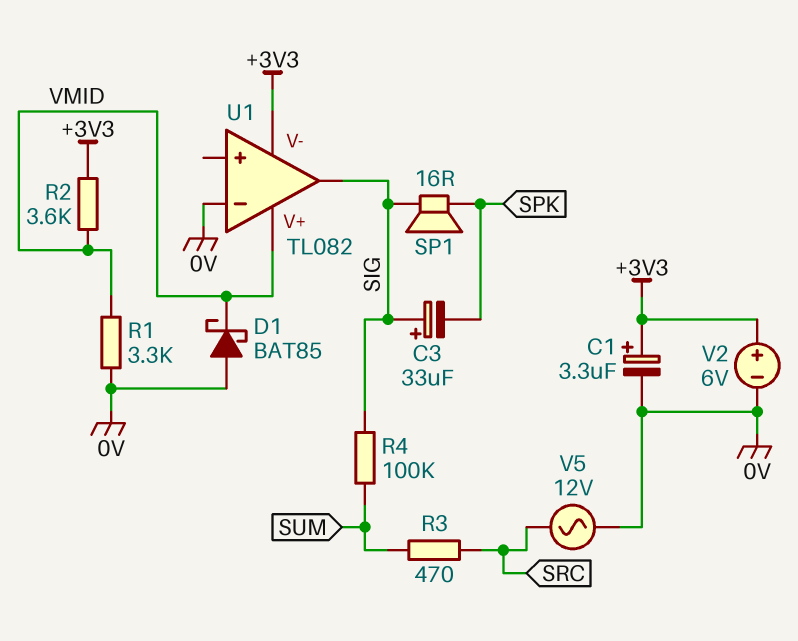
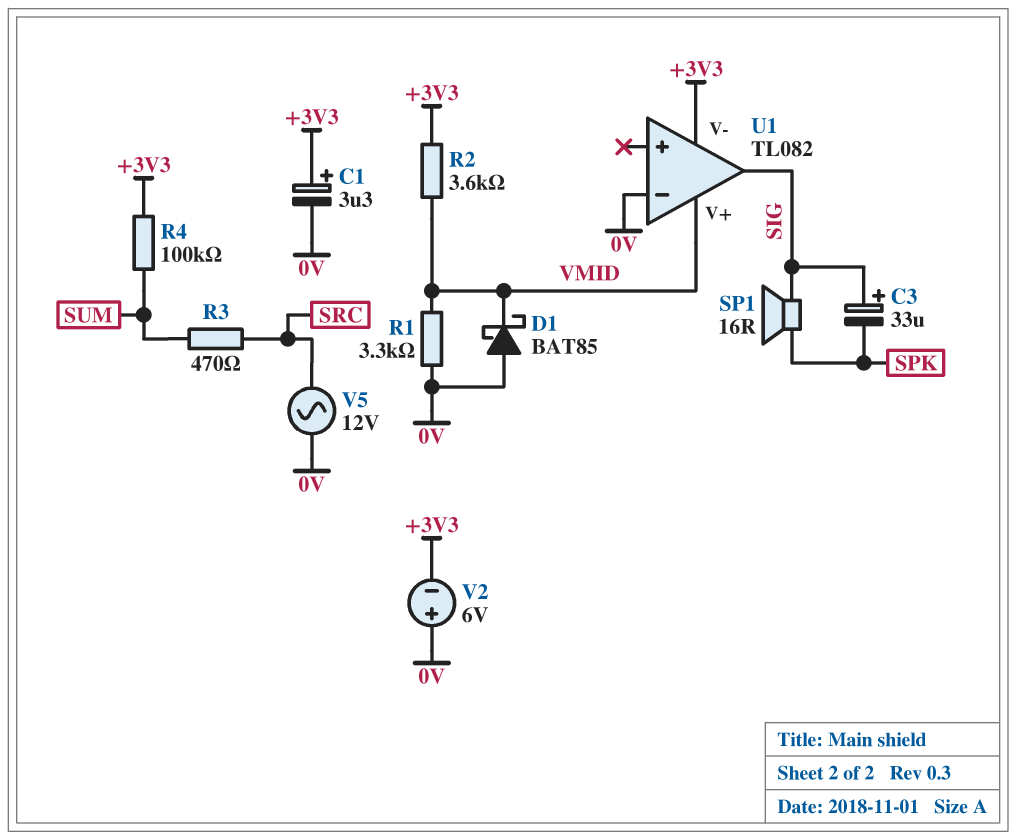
R4: 100k (SIG, SUM) -> 100k (+3V3, SUM)
V2: 6V (plus +3V3, minus 0V) -> 6V (plus 0V, minus +3V3)

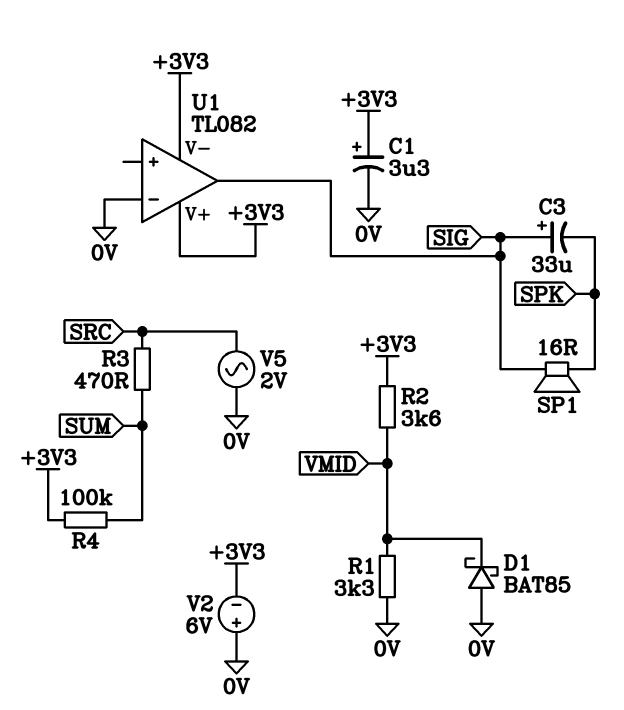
U1 pin V+: VMID -> +3V3
V5: AC 12V (0V, SRC) -> AC 2V (0V, SRC)

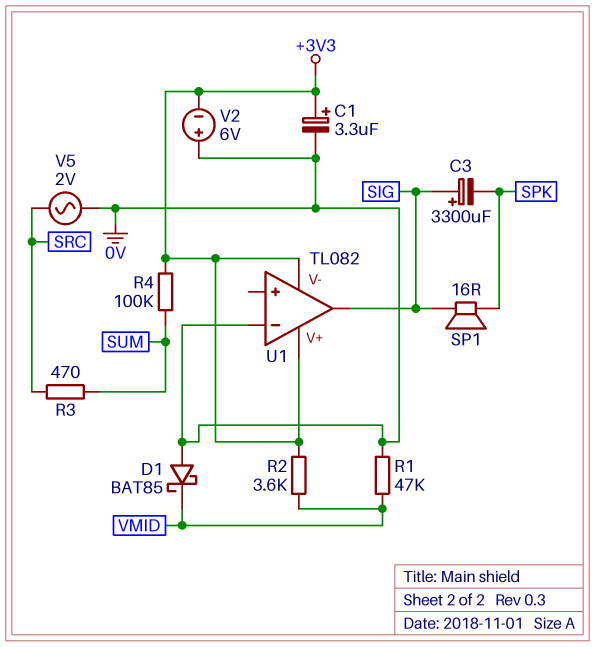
C3: 33uF (plus SIG, minus SPK) -> 3300uF (plus SIG, minus SPK)
R1: 3.3k (0V, VMID) -> 47k (0V, VMID)

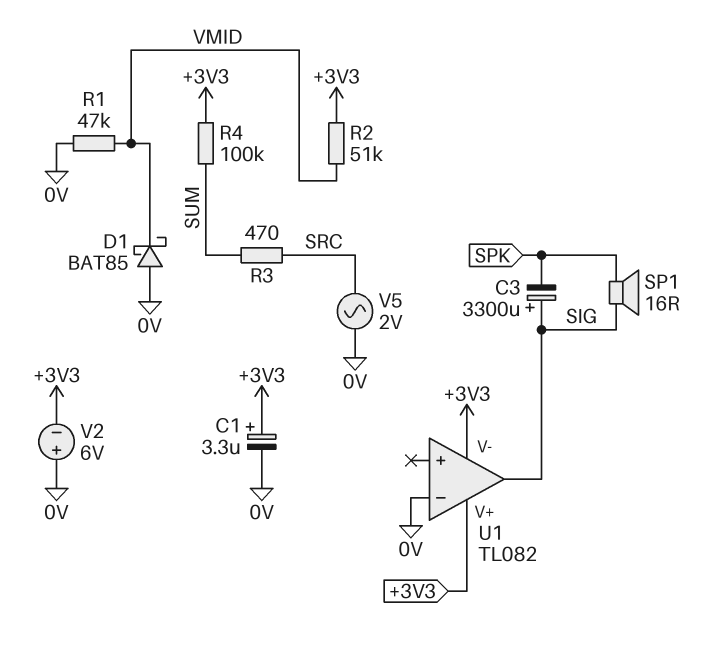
R2: 3.6k (+3V3, VMID) -> 51k (+3V3, VMID)

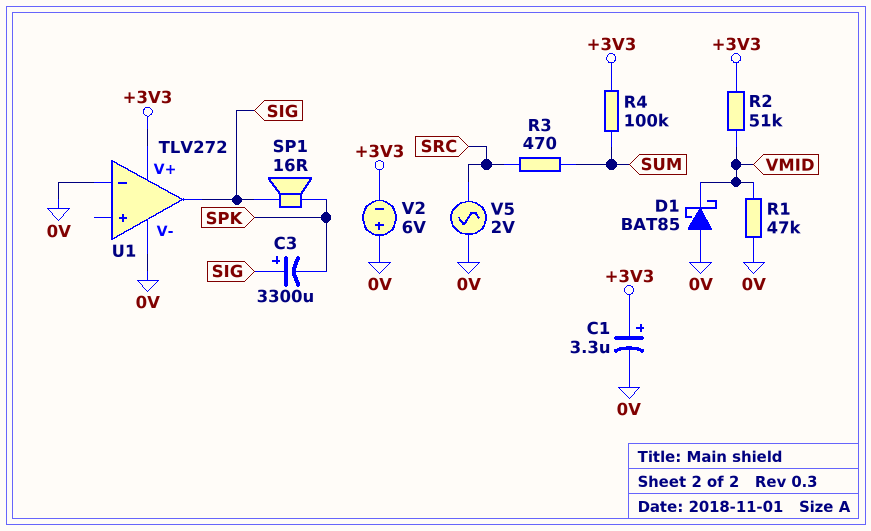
U1: TL082 -> TLV272
U1 pin V-: +3V3 -> 0V

